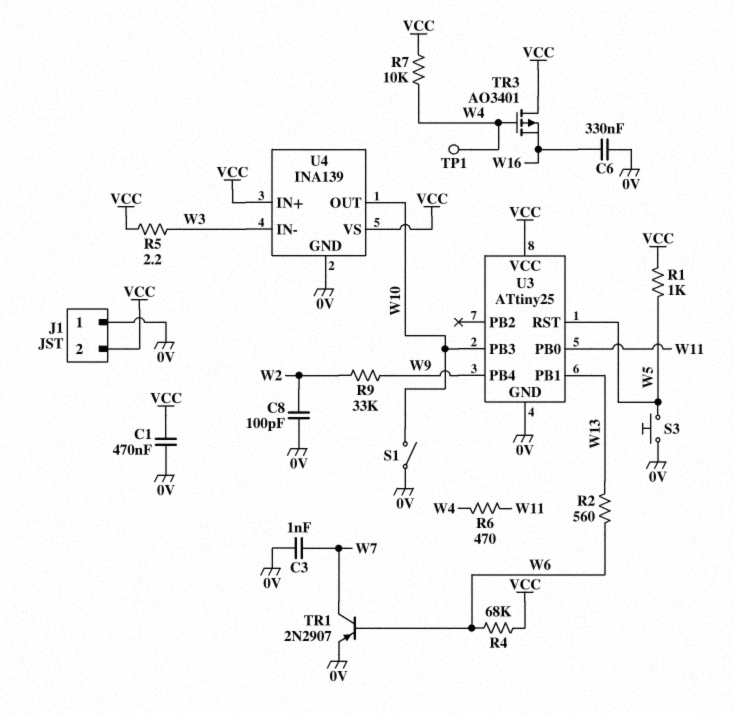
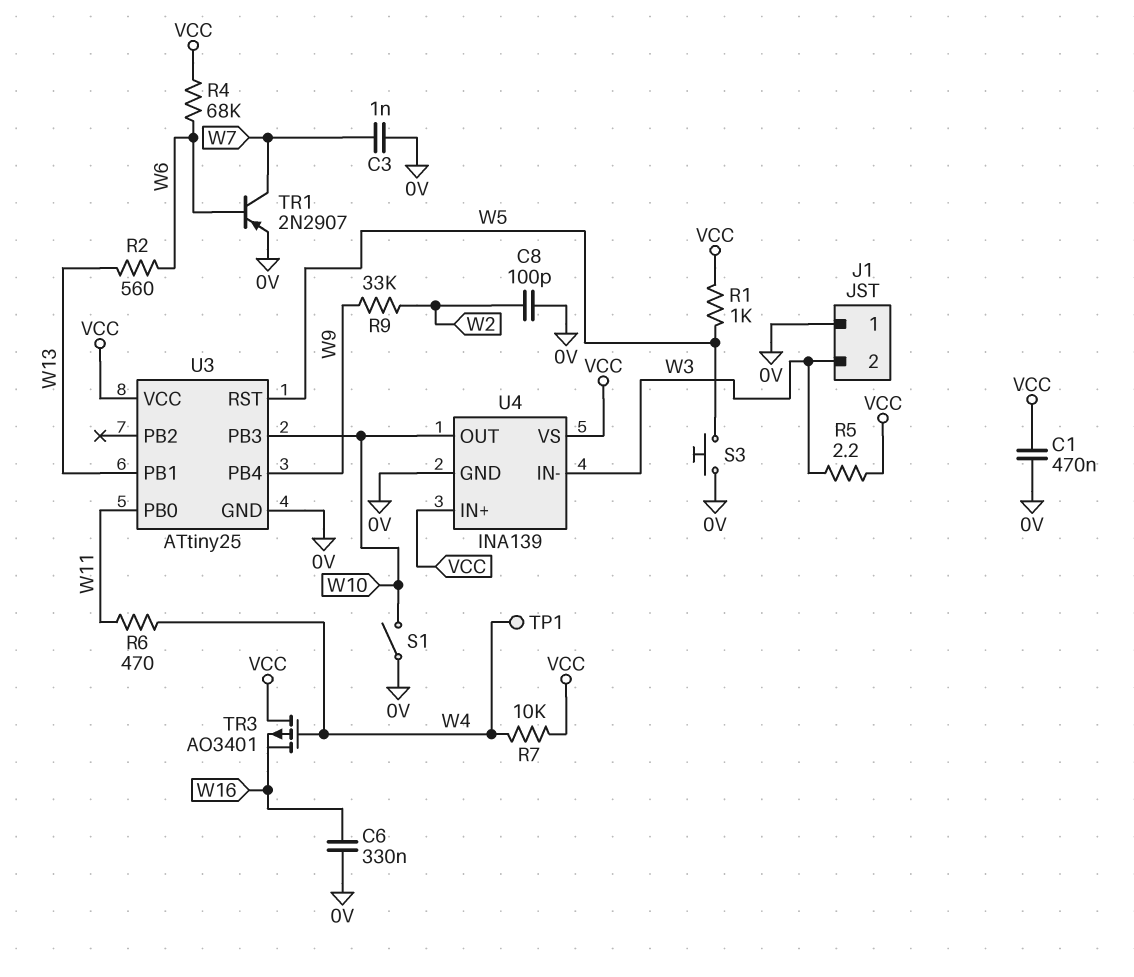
J1 pin 2: VCC -> W3

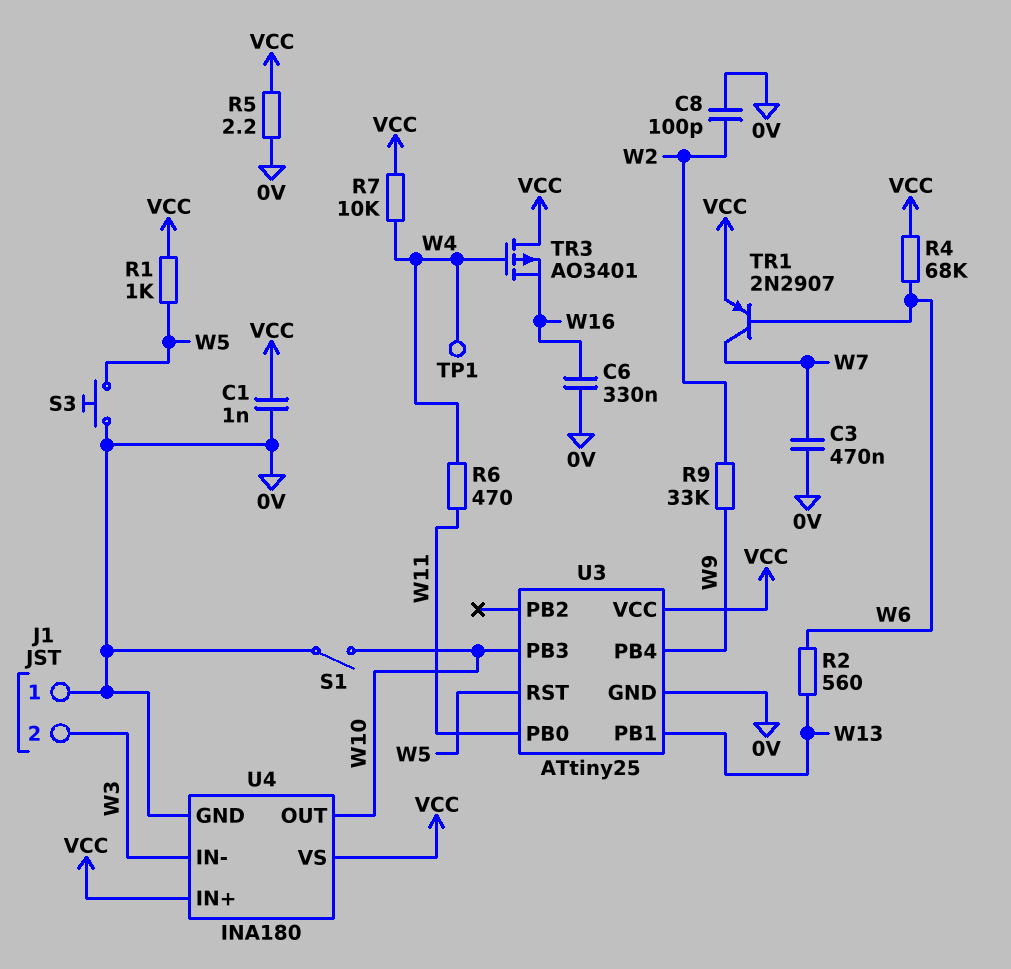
C1: 470nF (0V, VCC) -> 1nF (0V, VCC)
C3: 1nF (0V, W7) -> 470nF (0V, W7)
R5: 2.2 (VCC, W3) -> 2.2 (0V, VCC)
TR1: PNP 2N2907 (B W6, C W7, E 0V) -> PNP 2N2907 (B W6, C W7, E VCC)
U4: INA139 -> INA180

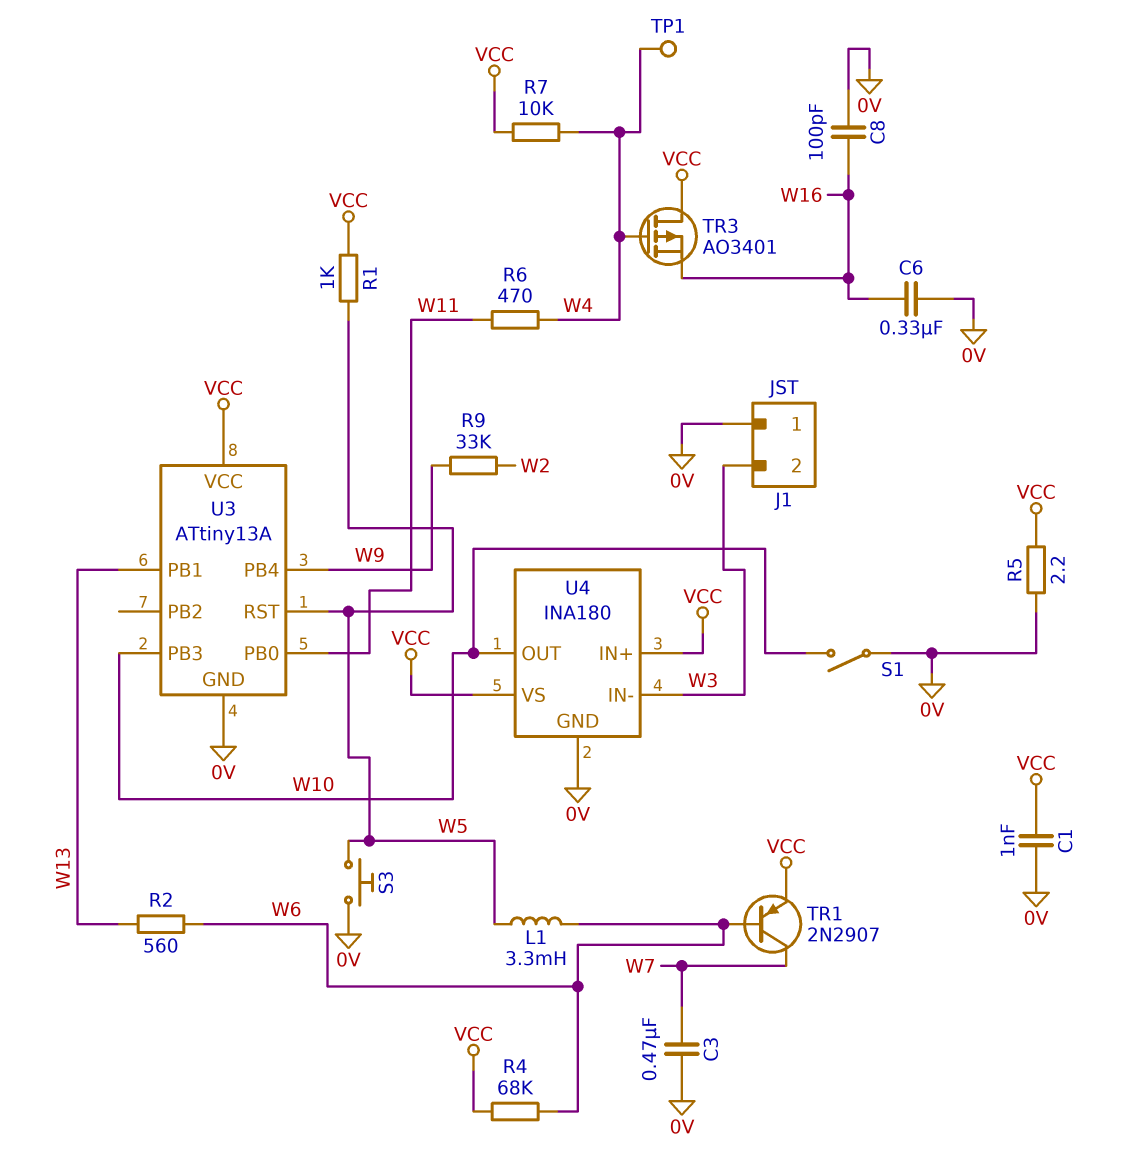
C8: 100pF (0V, W2) -> 100pF (0V, W16)
L1: none -> 3.3mH (W5, W6)
U3: ATtiny25 -> ATtiny13A

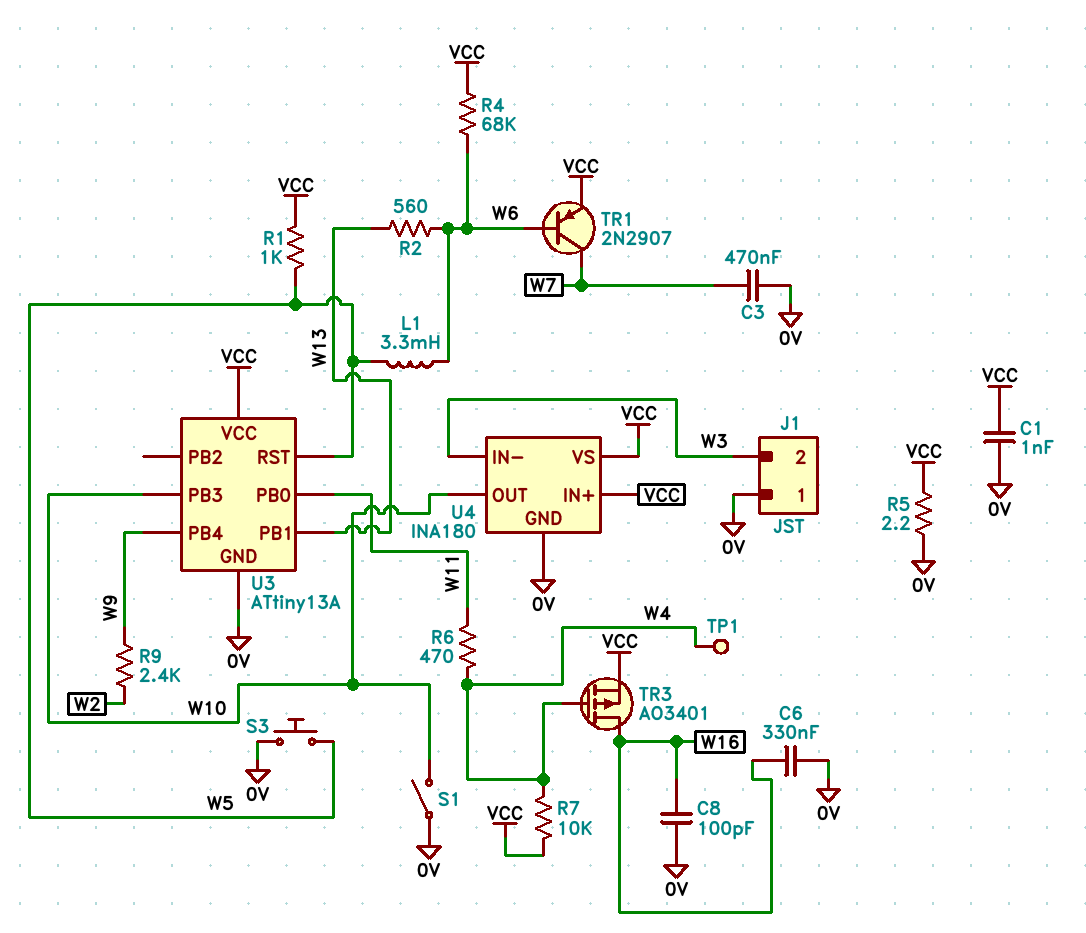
R9: 33k (W2, W9) -> 2.4k (W2, W9)
TR3: PMOS AO3401 (G W4, D VCC, S W16) -> PMOS AO3401 (G W4, D W16, S VCC)

